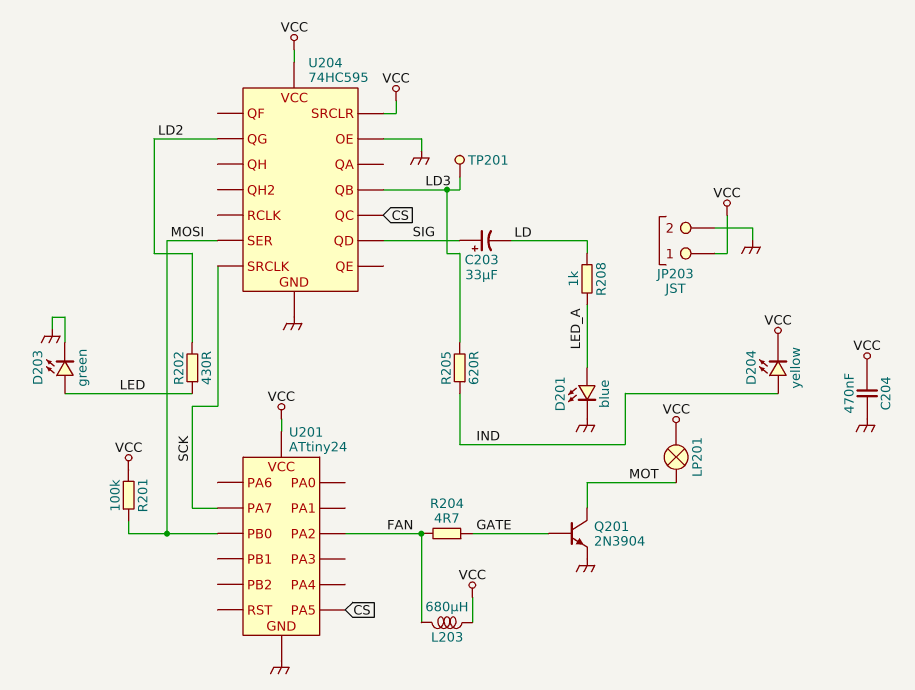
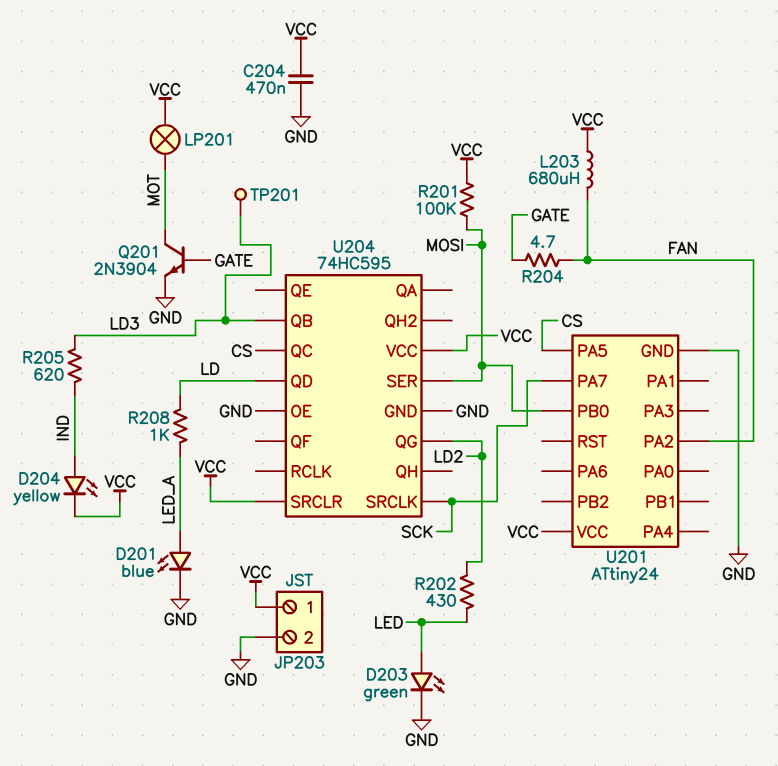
C203: 33uF (plus SIG, minus LD) -> none
U204 pin QD: SIG -> LD

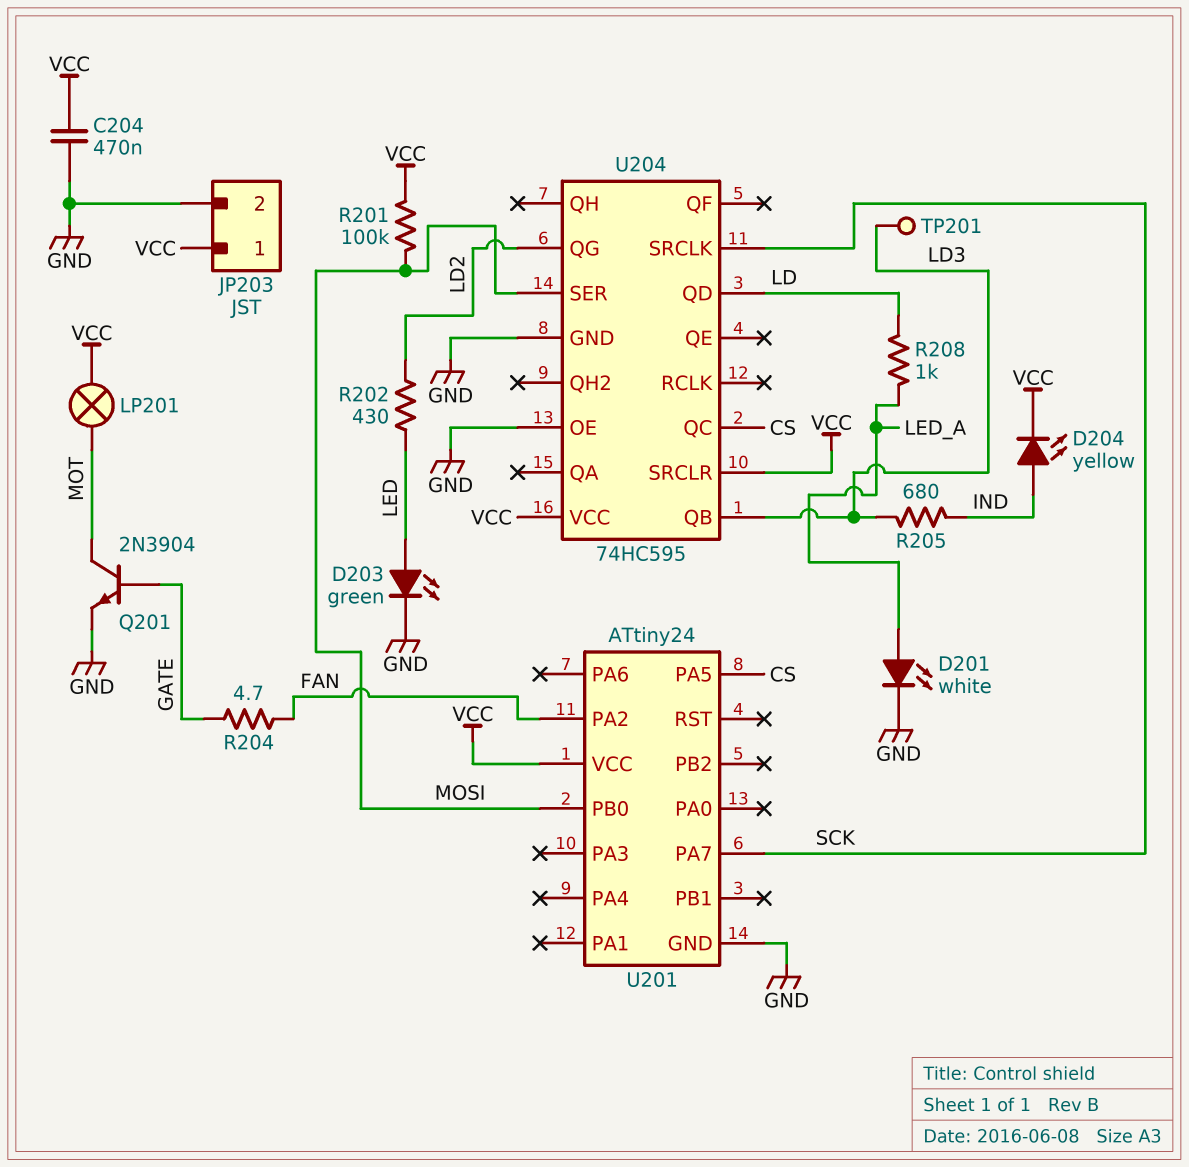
D201: LED blue (A LED_A, K GND) -> LED white (A LED_A, K GND)
L203: 680uH (FAN, VCC) -> none
R205: 620 (IND, LD3) -> 680 (IND, LD3)

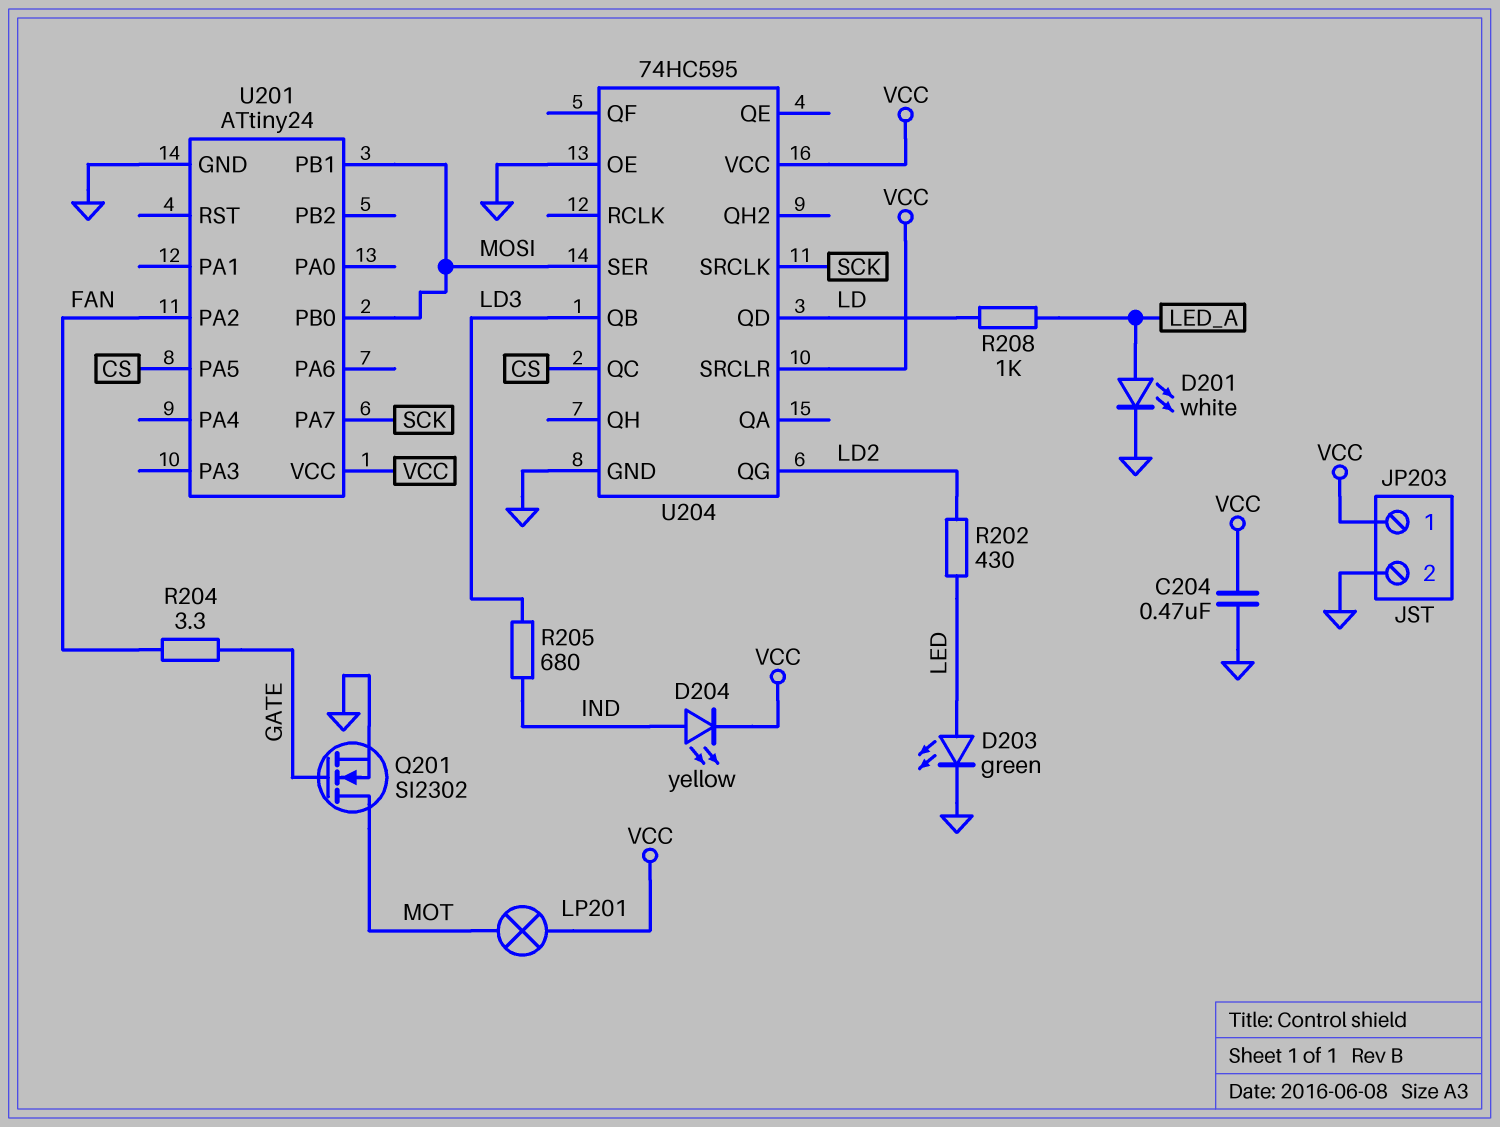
Q201: NPN 2N3904 (B GATE, C MOT, E GND) -> NMOS SI2302 (G GATE, D MOT, S GND)
R201: 100k (MOSI, VCC) -> none
R204: 4.7 (FAN, GATE) -> 3.3 (FAN, GATE)
TP201: test point (LD3) -> none
U201 pin PB1: none -> MOSI

